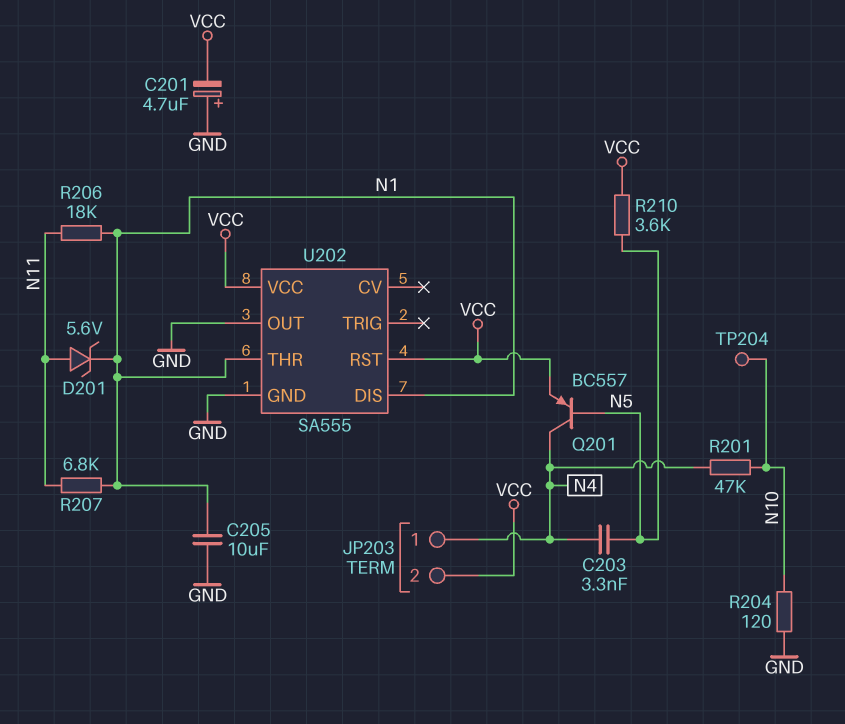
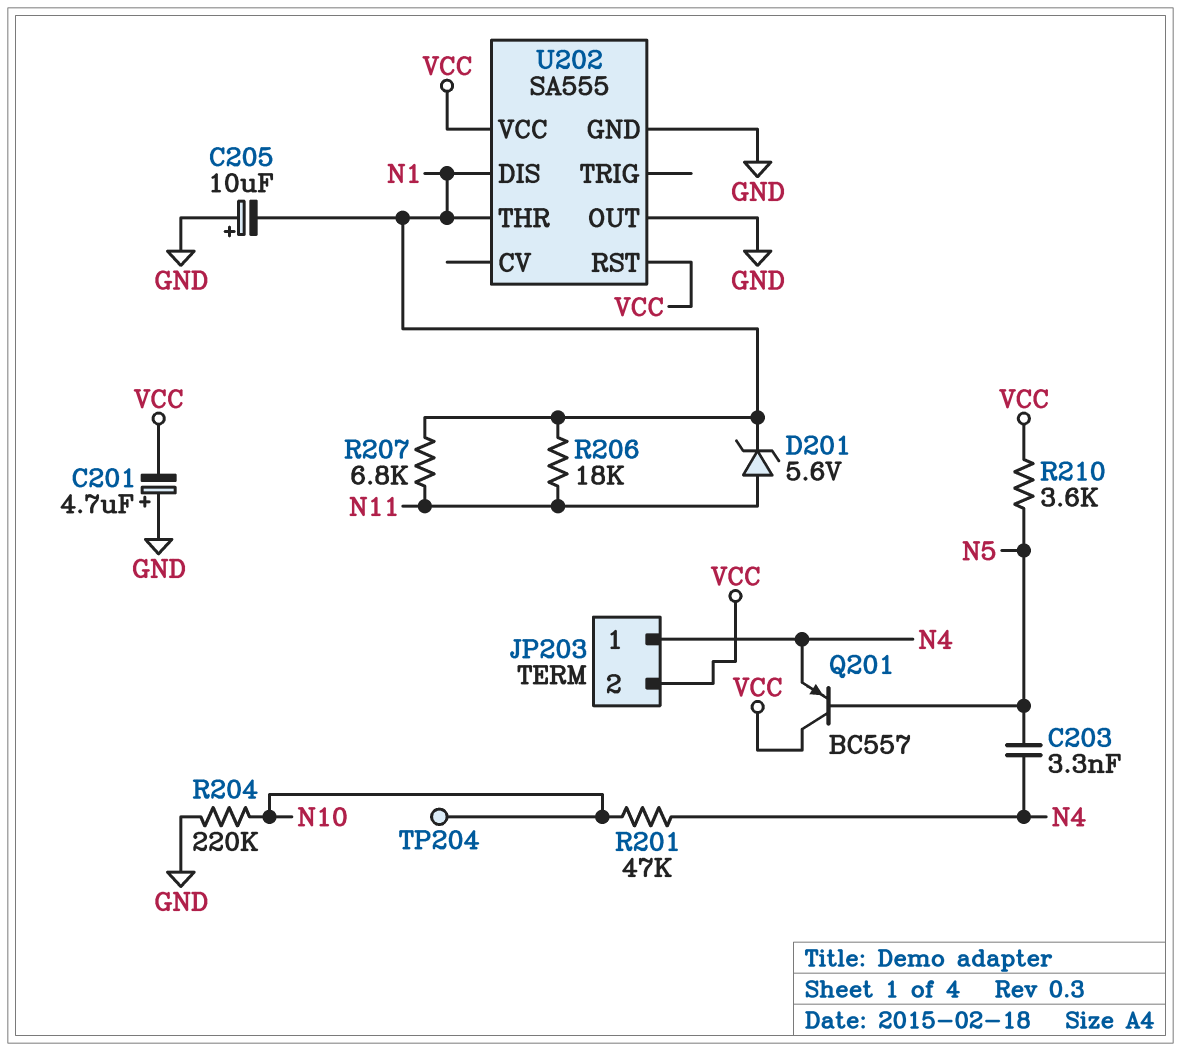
C205: 10uF (GND, N1) -> 10uF (plus GND, minus N1)
Q201: PNP BC557 (B N5, C N4, E VCC) -> PNP BC557 (B N5, C VCC, E N4)
R204: 120 (GND, N10) -> 220k (GND, N10)

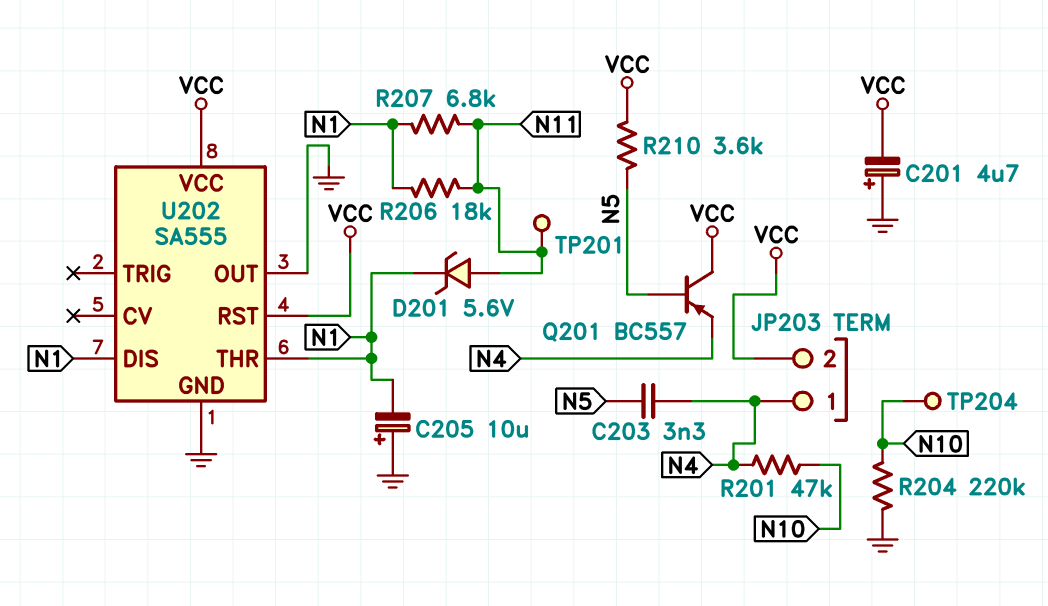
TP201: none -> test point (N11)

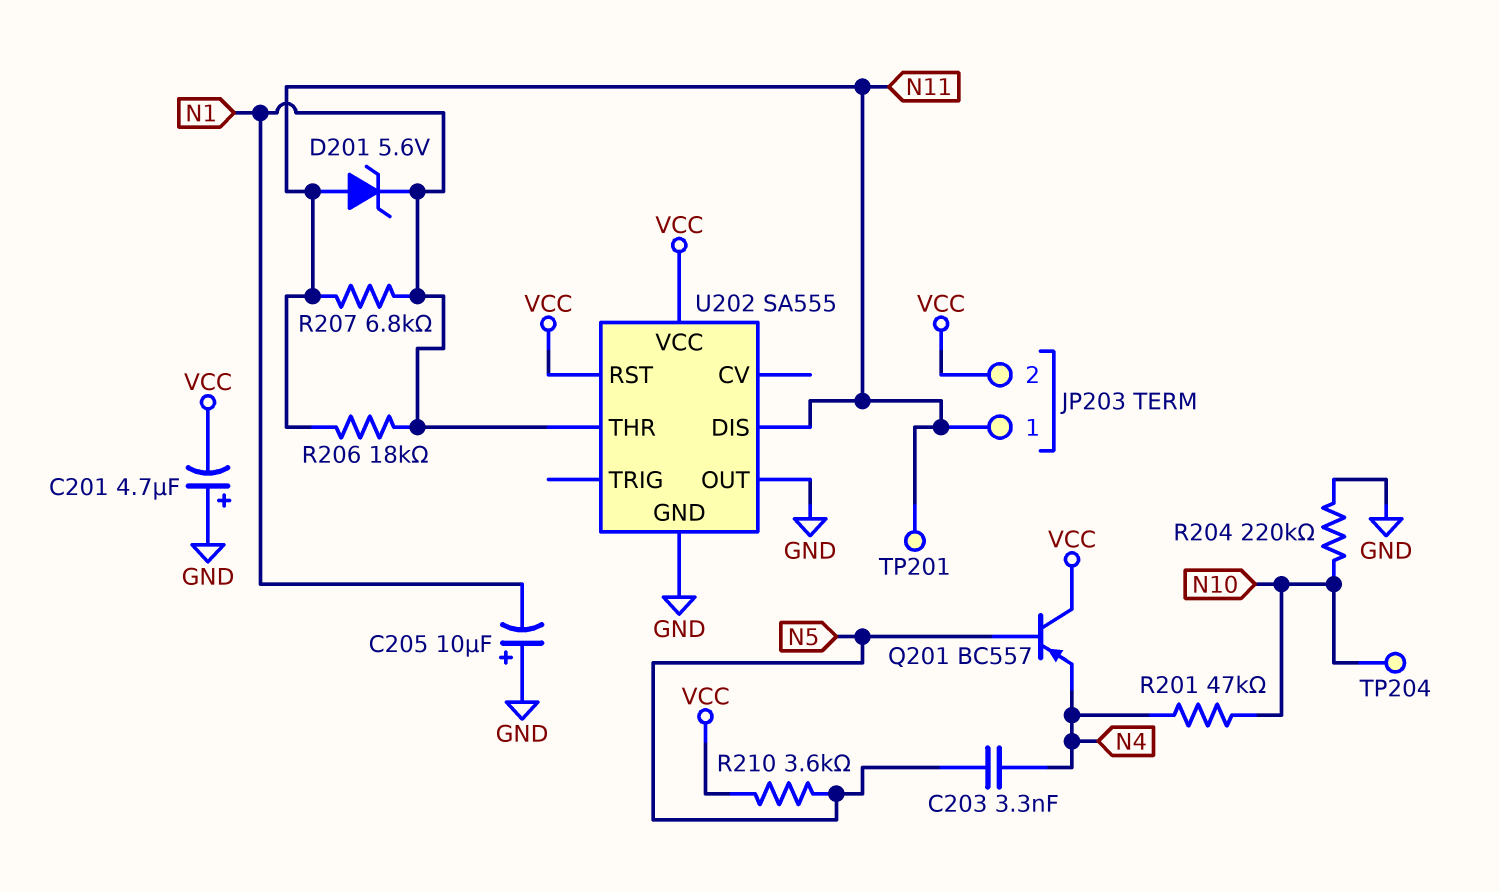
JP203 pin 1: N4 -> N11
U202 pin DIS: N1 -> N11

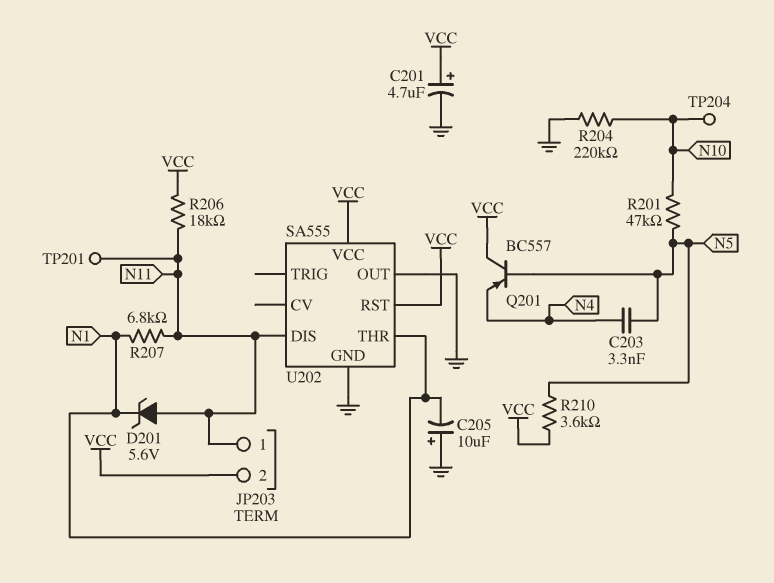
C201: 4.7uF (plus GND, minus VCC) -> 4.7uF (plus VCC, minus GND)
R201: 47k (N4, N10) -> 47k (N5, N10)
R206: 18k (N1, N11) -> 18k (N11, VCC)

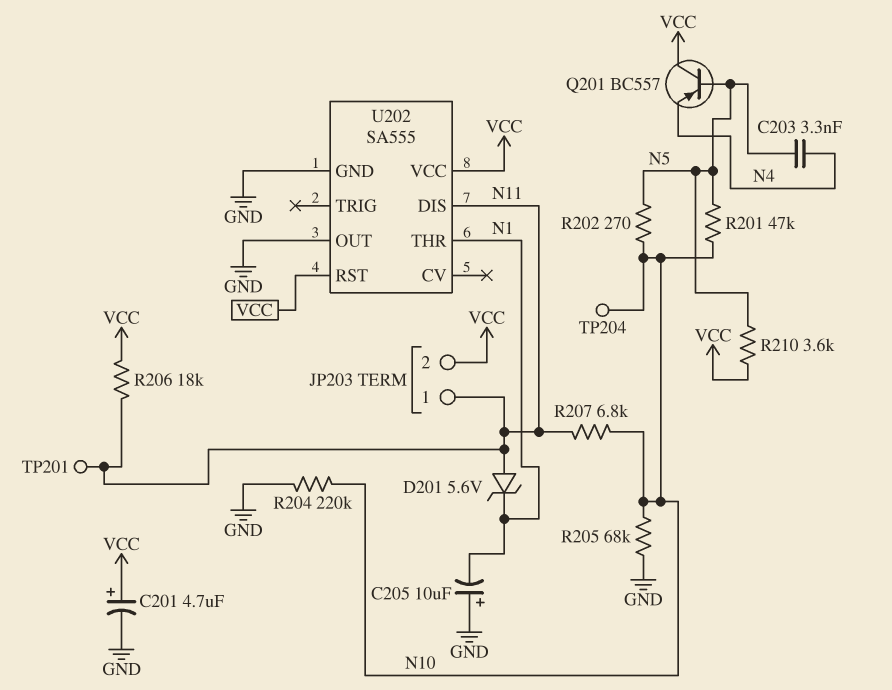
R202: none -> 270 (N5, N10)
R205: none -> 68k (GND, N10)
R207: 6.8k (N1, N11) -> 6.8k (N10, N11)

